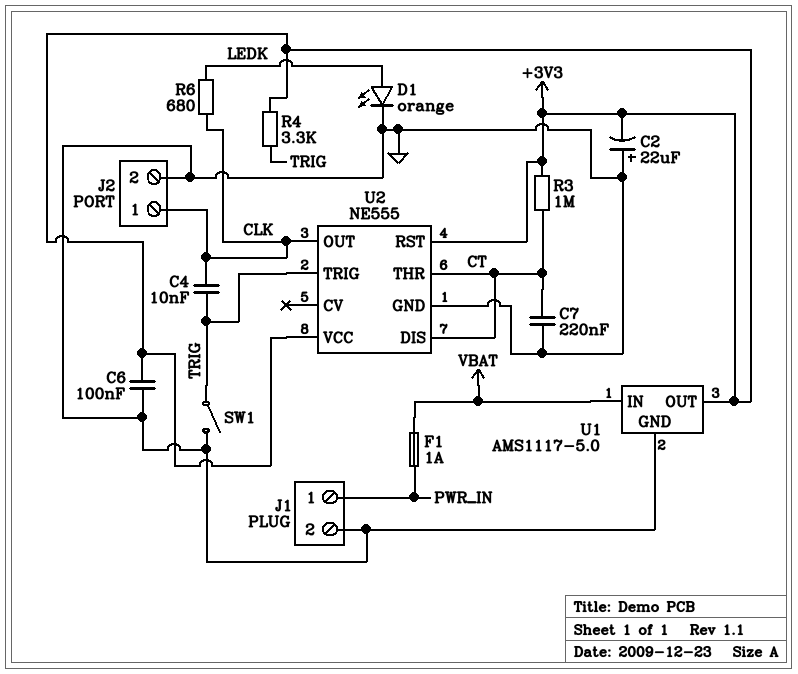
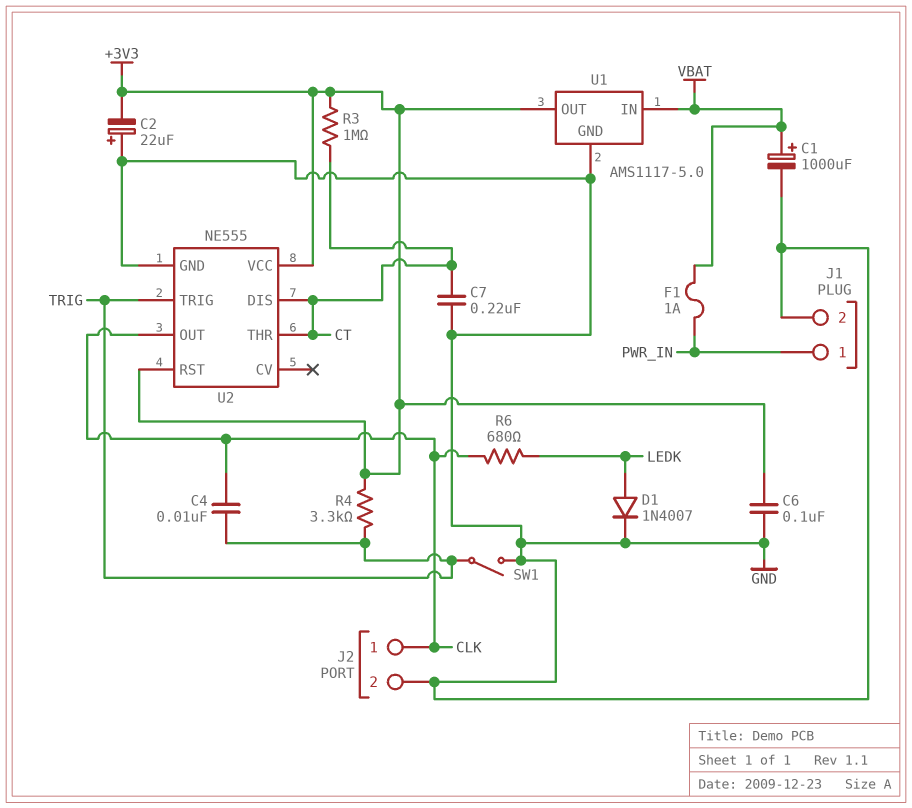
C1: none -> 1000uF (plus VBAT, minus GND)
D1: LED orange (A LEDK, K GND) -> diode 1N4007 (A LEDK, K GND)

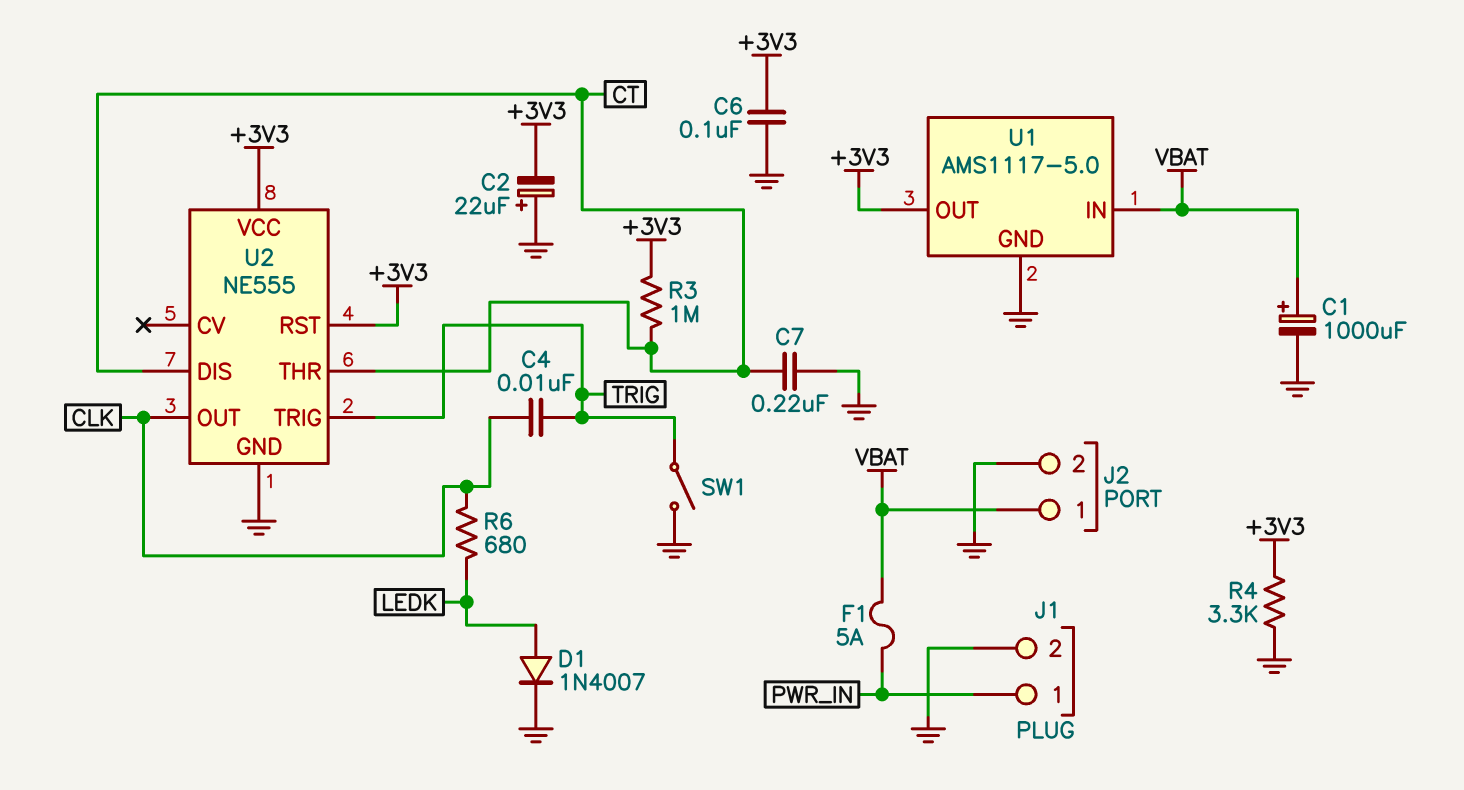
F1: 1A (PWR_IN, VBAT) -> 5A (PWR_IN, VBAT)
J2 pin 1: CLK -> VBAT
R4: 3.3k (+3V3, TRIG) -> 3.3k (+3V3, GND)

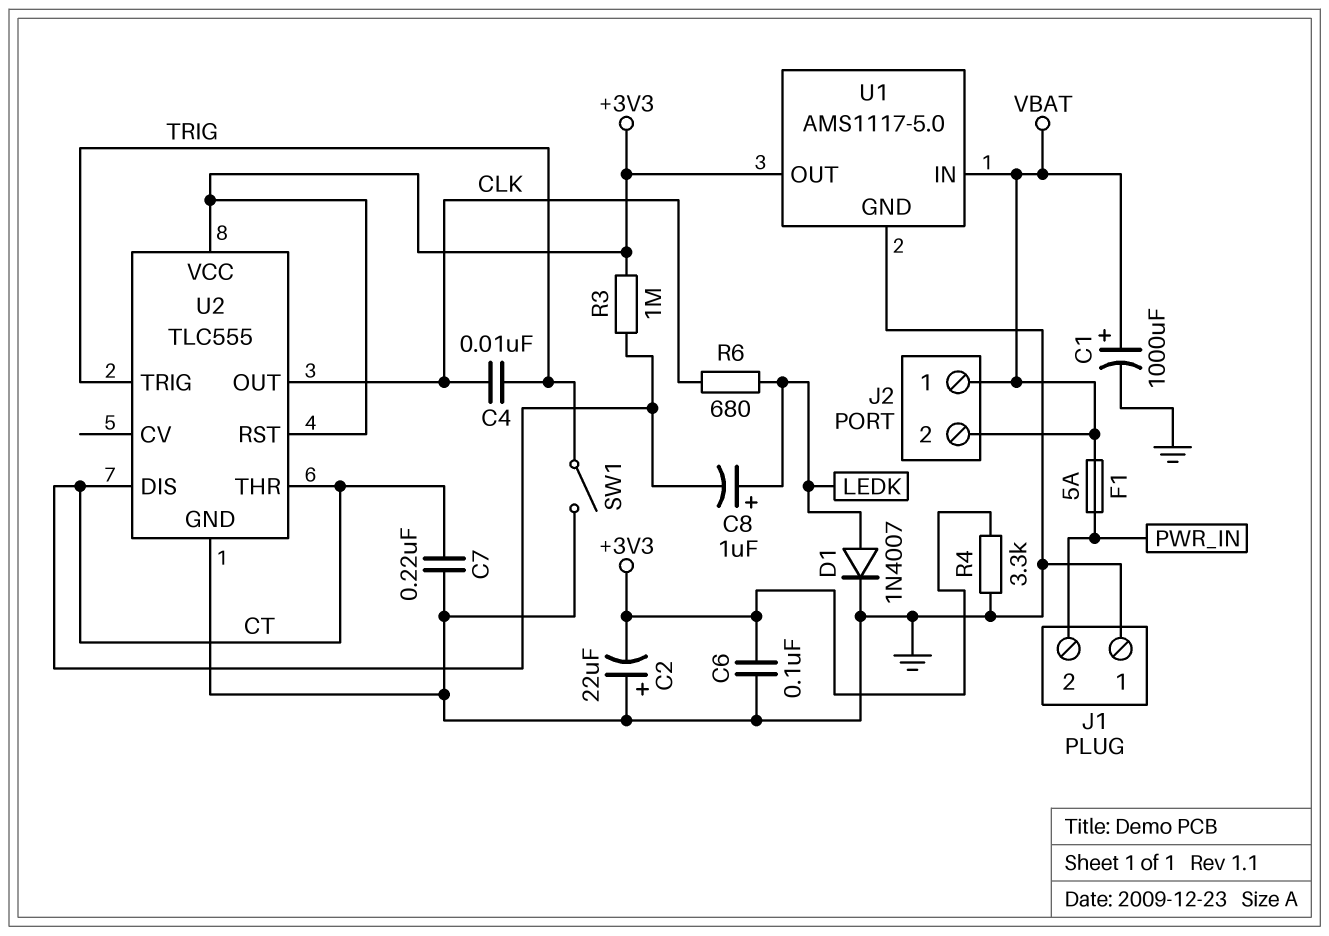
C8: none -> 1uF (plus LEDK, minus CT)
J1 pin 1: PWR_IN -> GND
J1 pin 2: GND -> PWR_IN
J2 pin 2: GND -> VBAT
U2: NE555 -> TLC555

